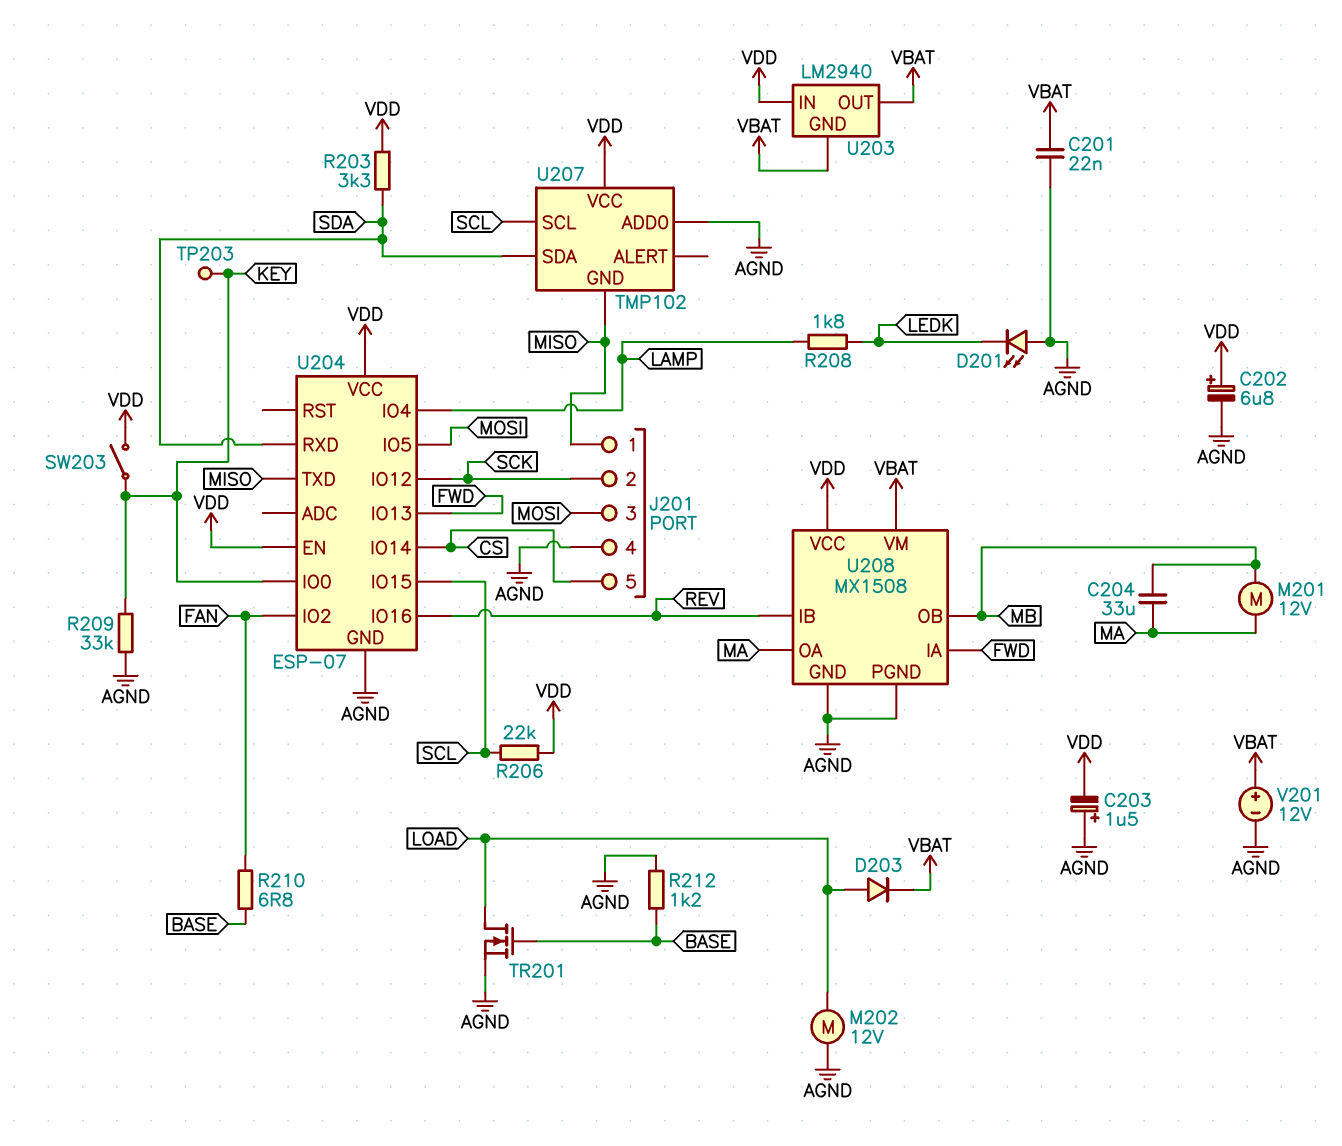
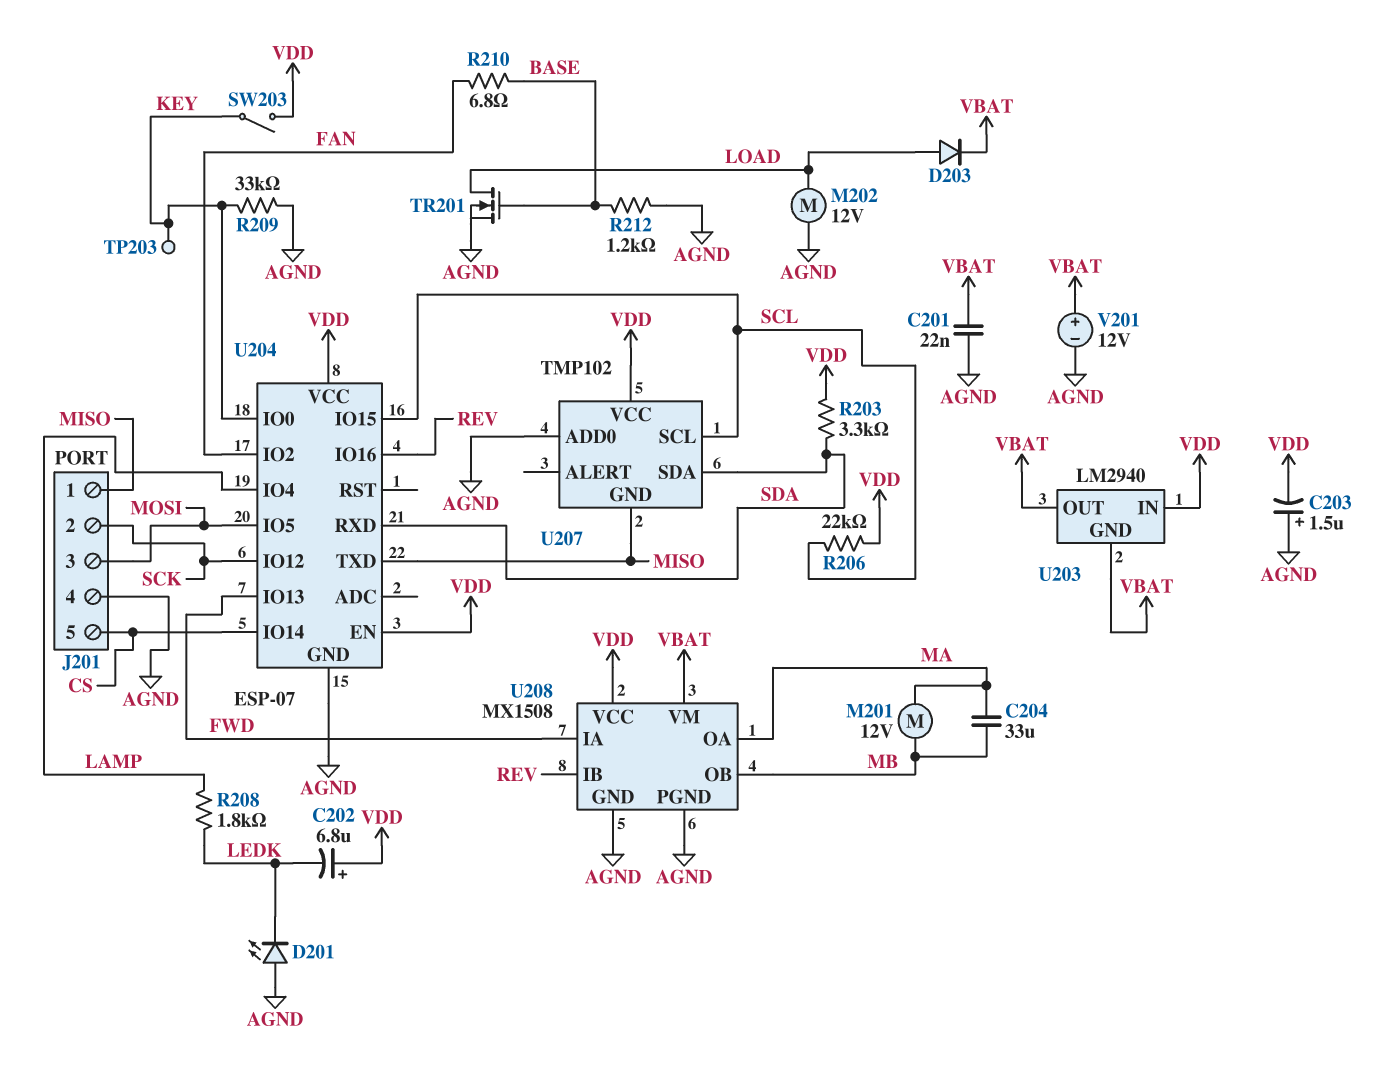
C202: 6.8uF (plus VDD, minus AGND) -> 6.8uF (plus VDD, minus LEDK)

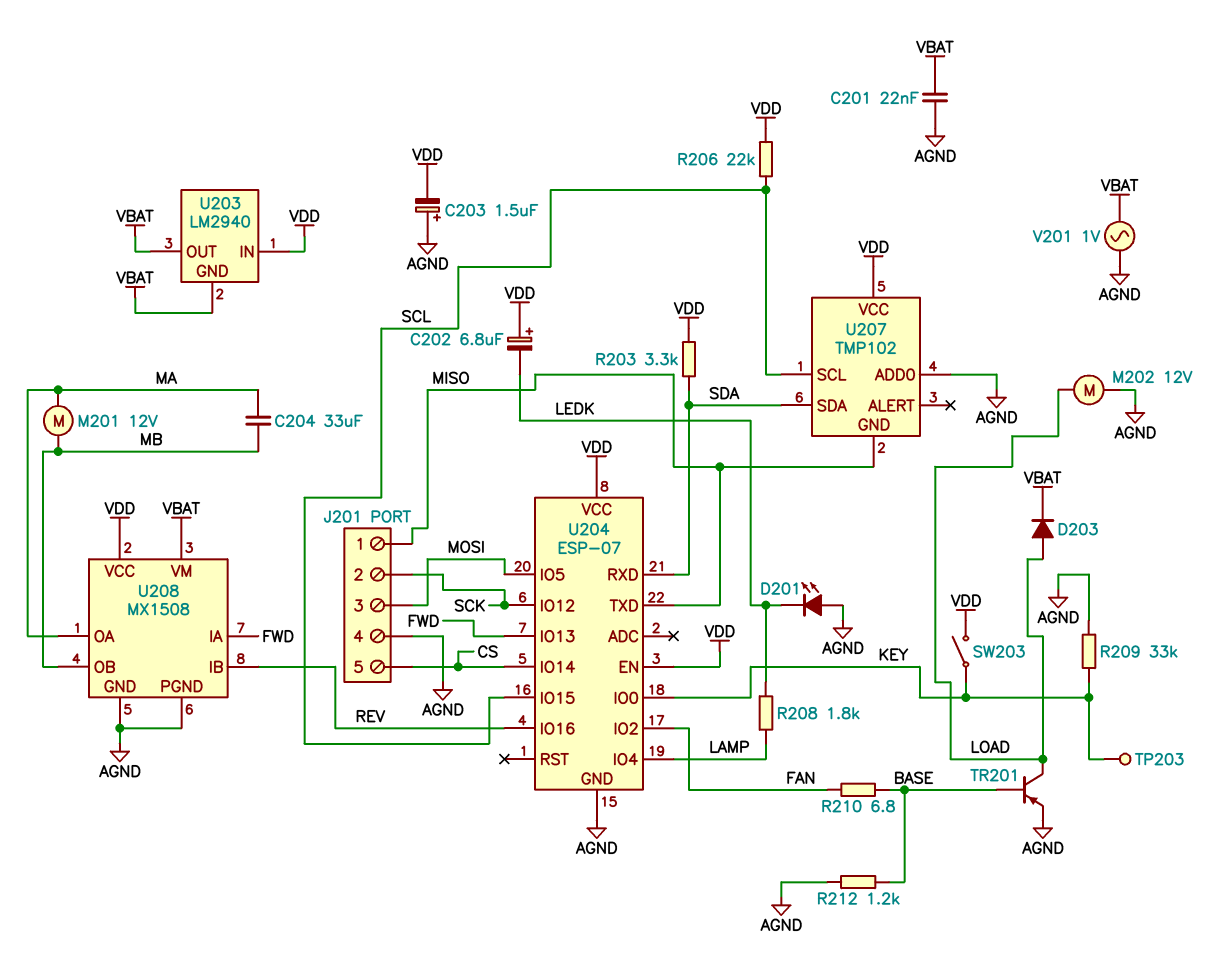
TR201: NMOS (G BASE, D LOAD, S AGND) -> PNP (B BASE, C LOAD, E AGND)
V201: 12V (plus VBAT, minus AGND) -> AC 1V (AGND, VBAT)

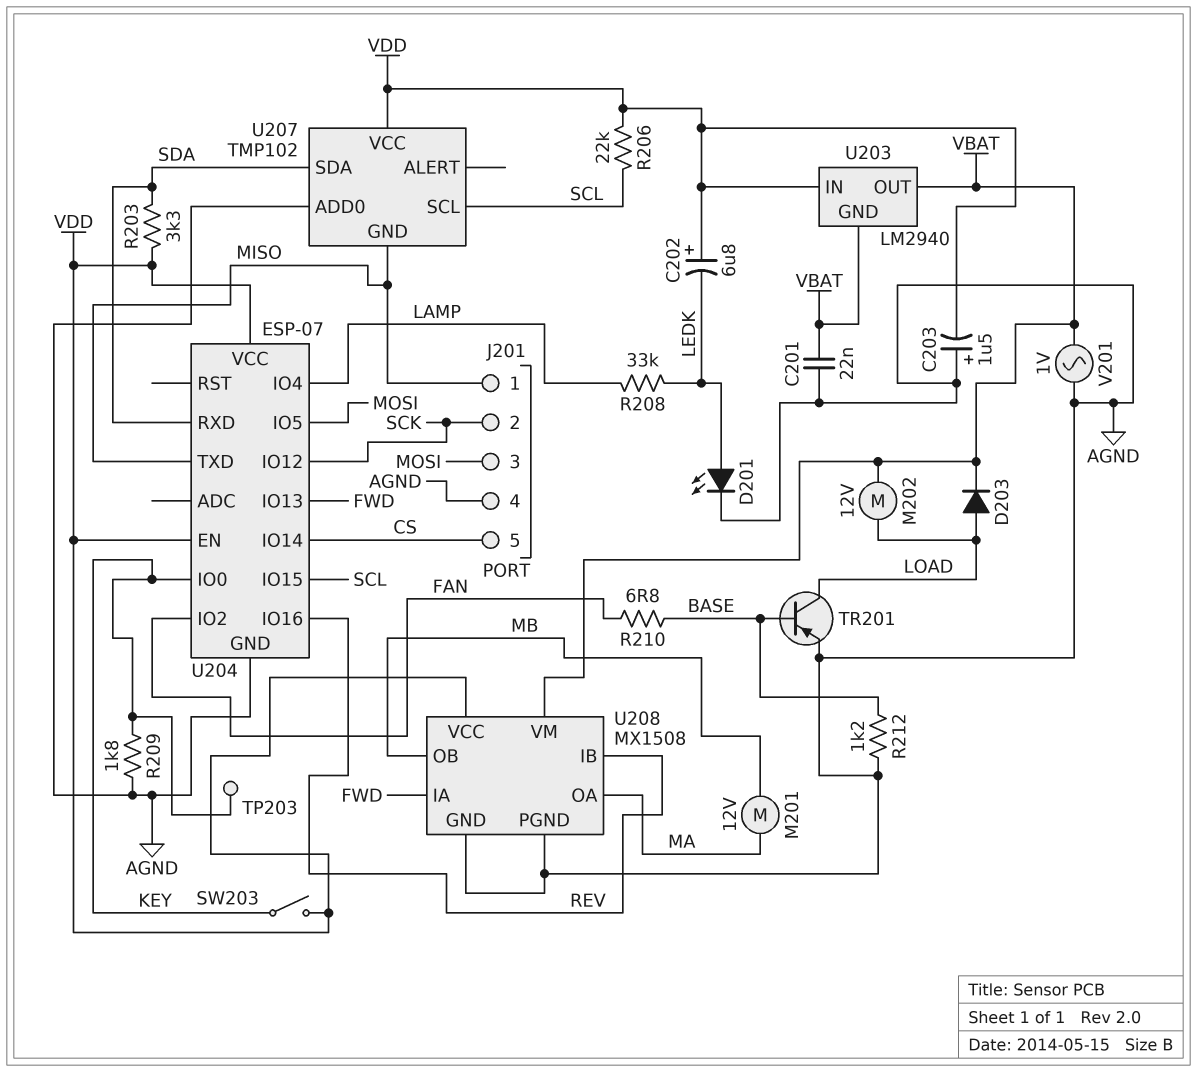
C204: 33uF (MA, MB) -> none
D201: LED (A AGND, K LEDK) -> LED (A LEDK, K AGND)
M202: motor 12V (AGND, LOAD) -> motor 12V (LOAD, VBAT)
R208: 1.8k (LAMP, LEDK) -> 33k (LAMP, LEDK)
R209: 33k (AGND, KEY) -> 1.8k (AGND, KEY)

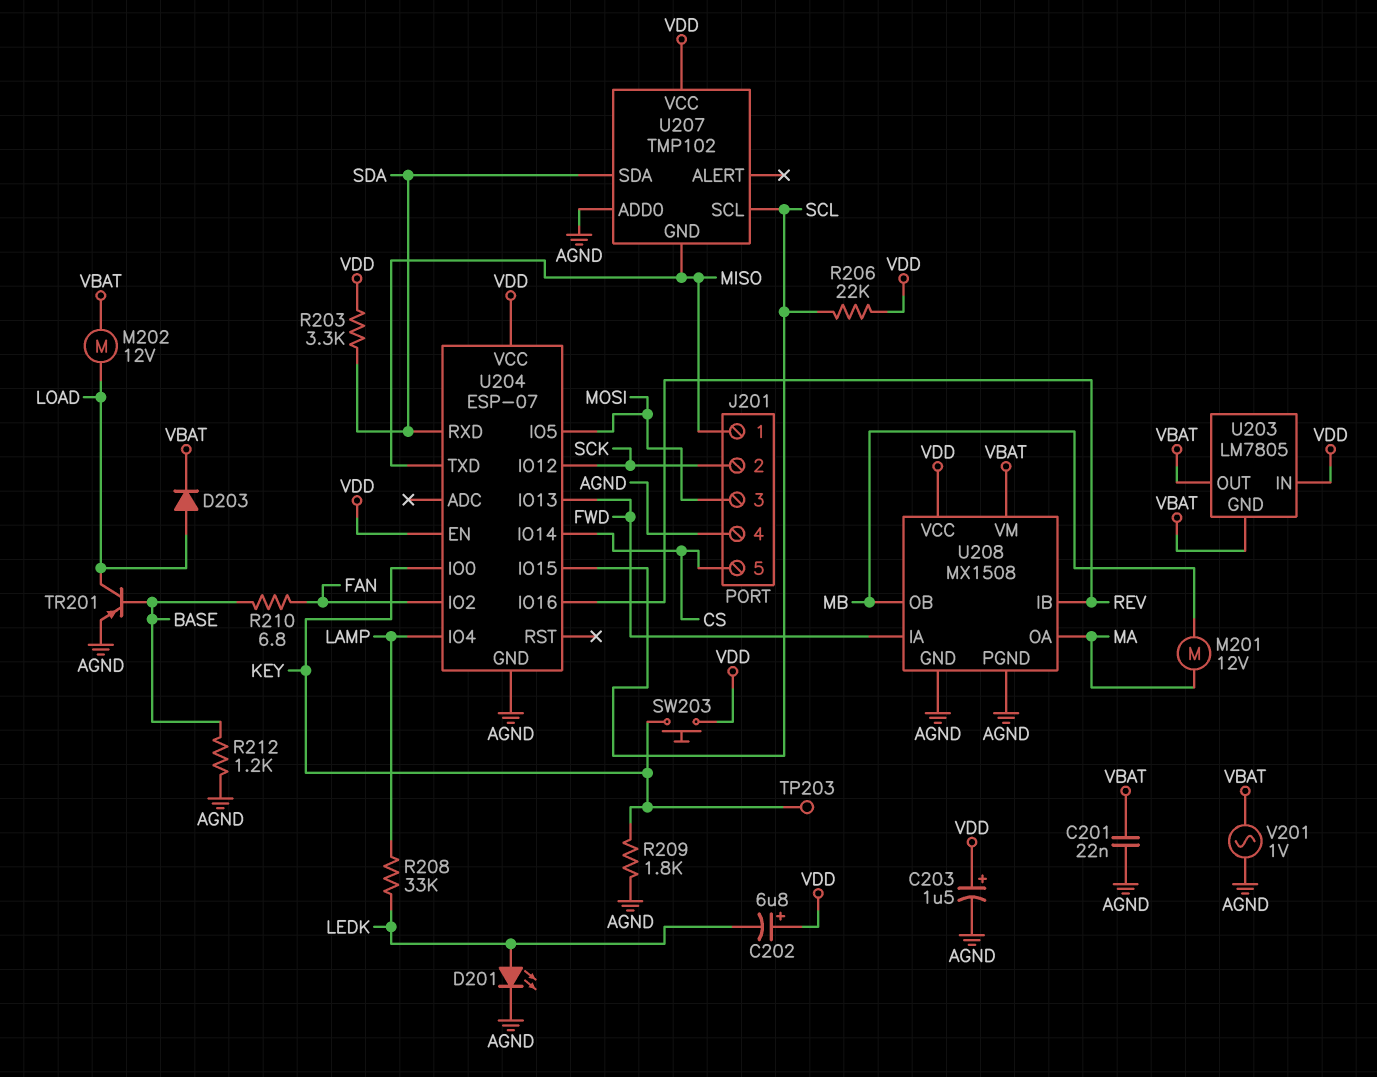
C203: 1.5uF (plus AGND, minus VDD) -> 1.5uF (plus VDD, minus AGND)
SW203: switch (KEY, VDD) -> button (KEY, VDD)
U203: LM2940 -> LM7805

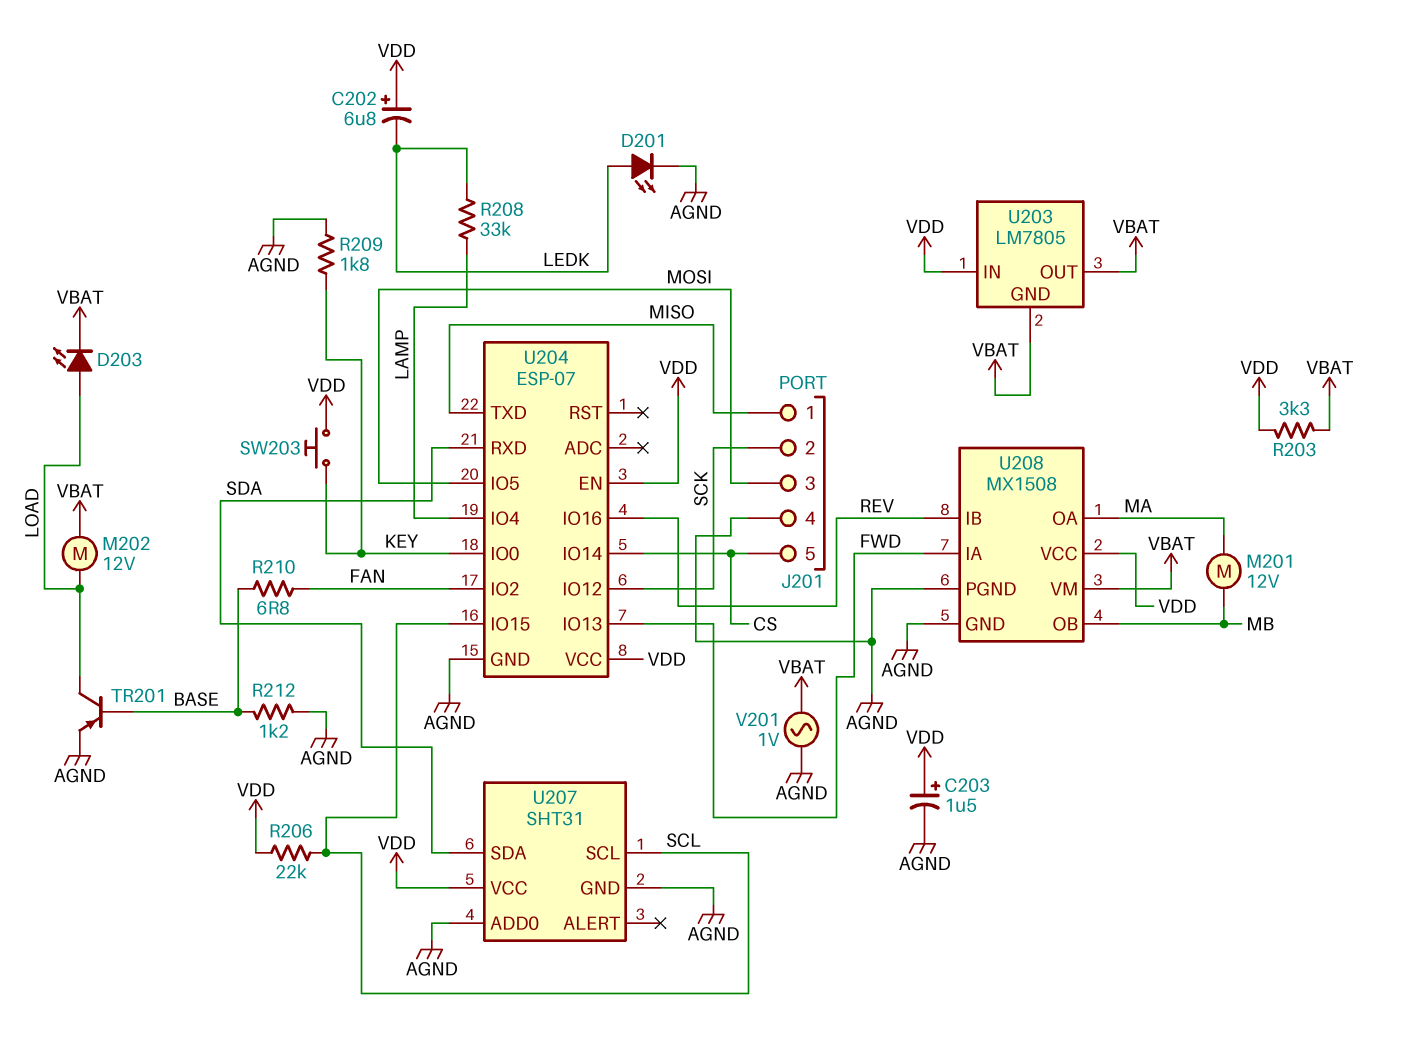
C201: 22nF (AGND, VBAT) -> none
D203: diode (A LOAD, K VBAT) -> LED (A LOAD, K VBAT)
R203: 3.3k (SDA, VDD) -> 3.3k (VBAT, VDD)
TP203: test point (KEY) -> none
U207: TMP102 -> SHT31
U207 pin GND: MISO -> AGND

